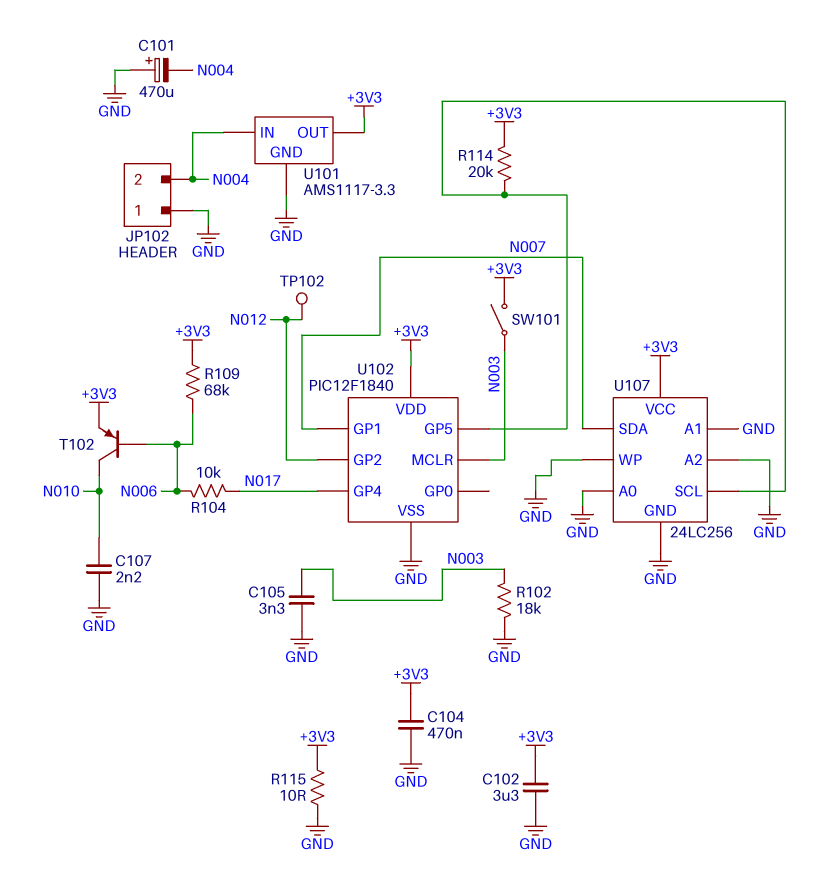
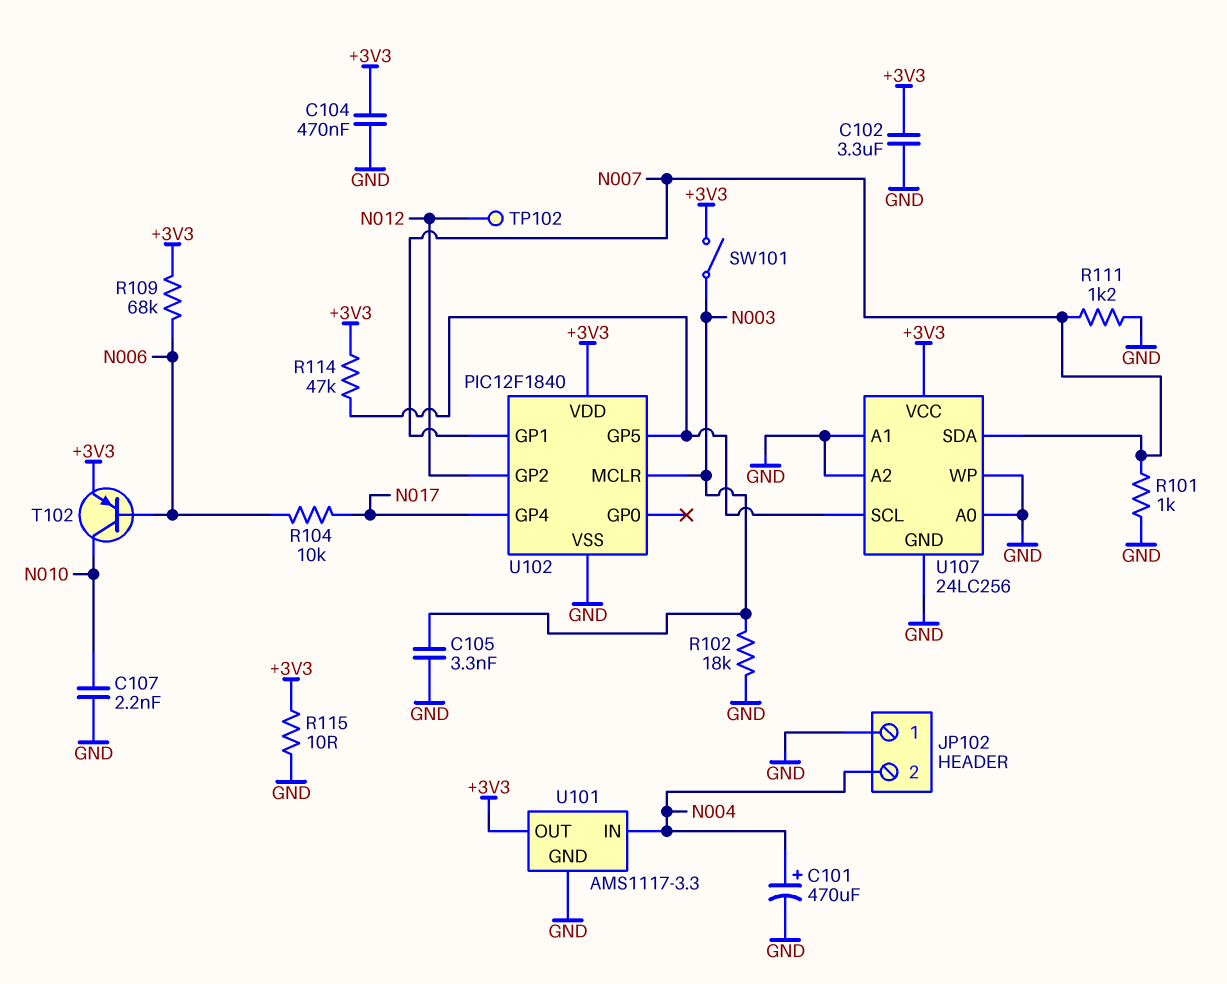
C101: 470uF (plus GND, minus N004) -> 470uF (plus N004, minus GND)
R101: none -> 1k (GND, N007)
R111: none -> 1.2k (GND, N007)
R114: 20k (+3V3, U102/GP5) -> 47k (+3V3, U102/GP5)

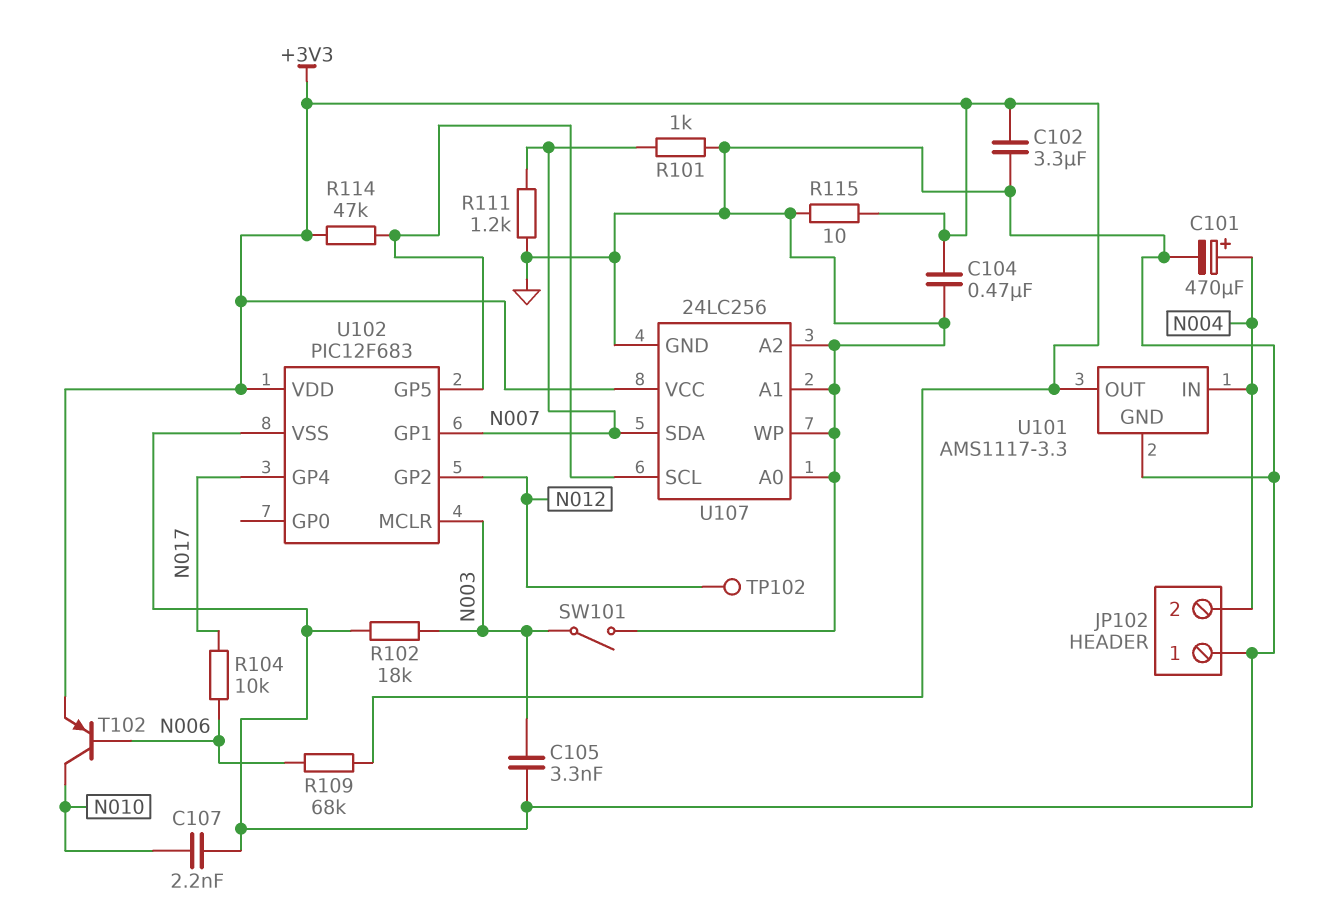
SW101: switch (+3V3, N003) -> switch (GND, N003)
U102: PIC12F1840 -> PIC12F683

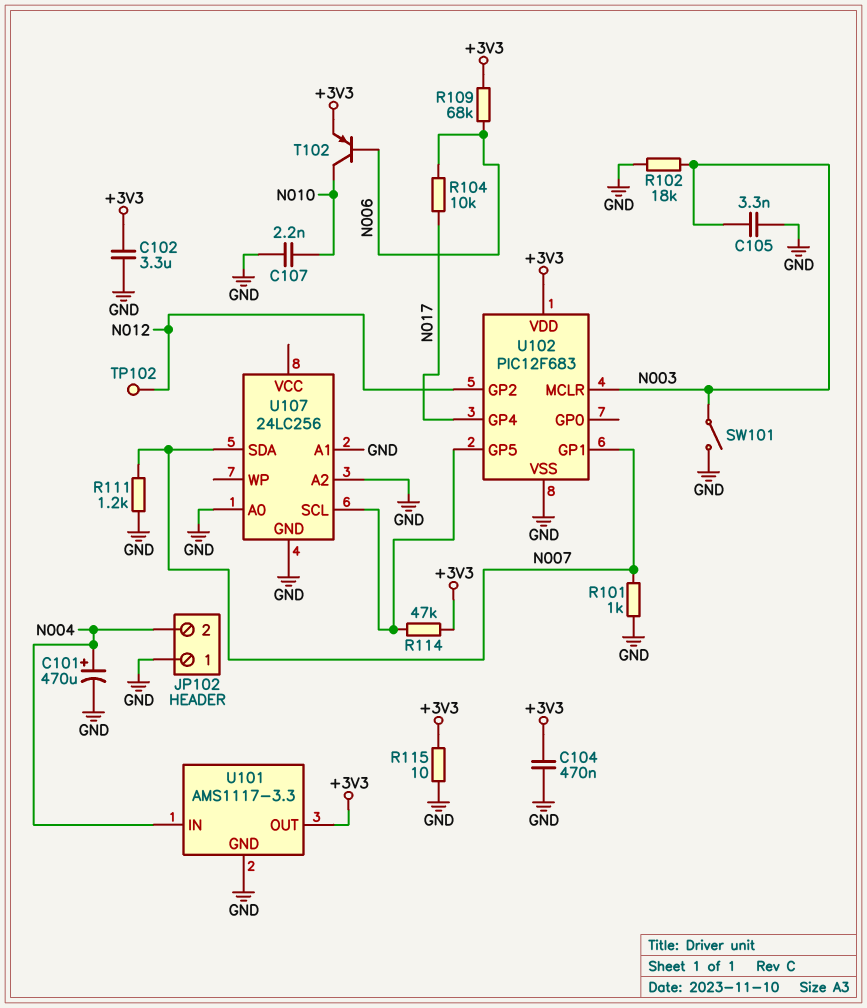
U107 pin VCC: +3V3 -> none
U107 pin WP: GND -> none

